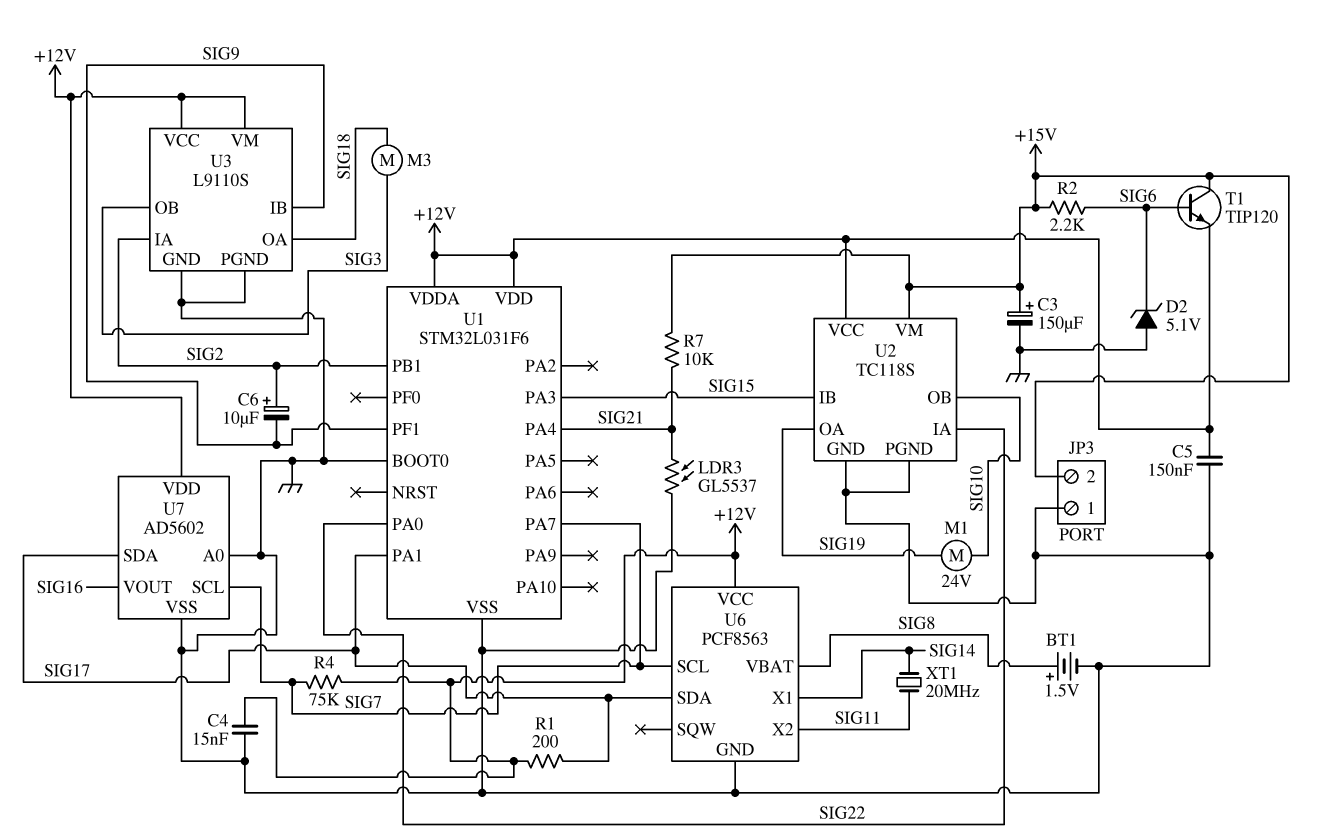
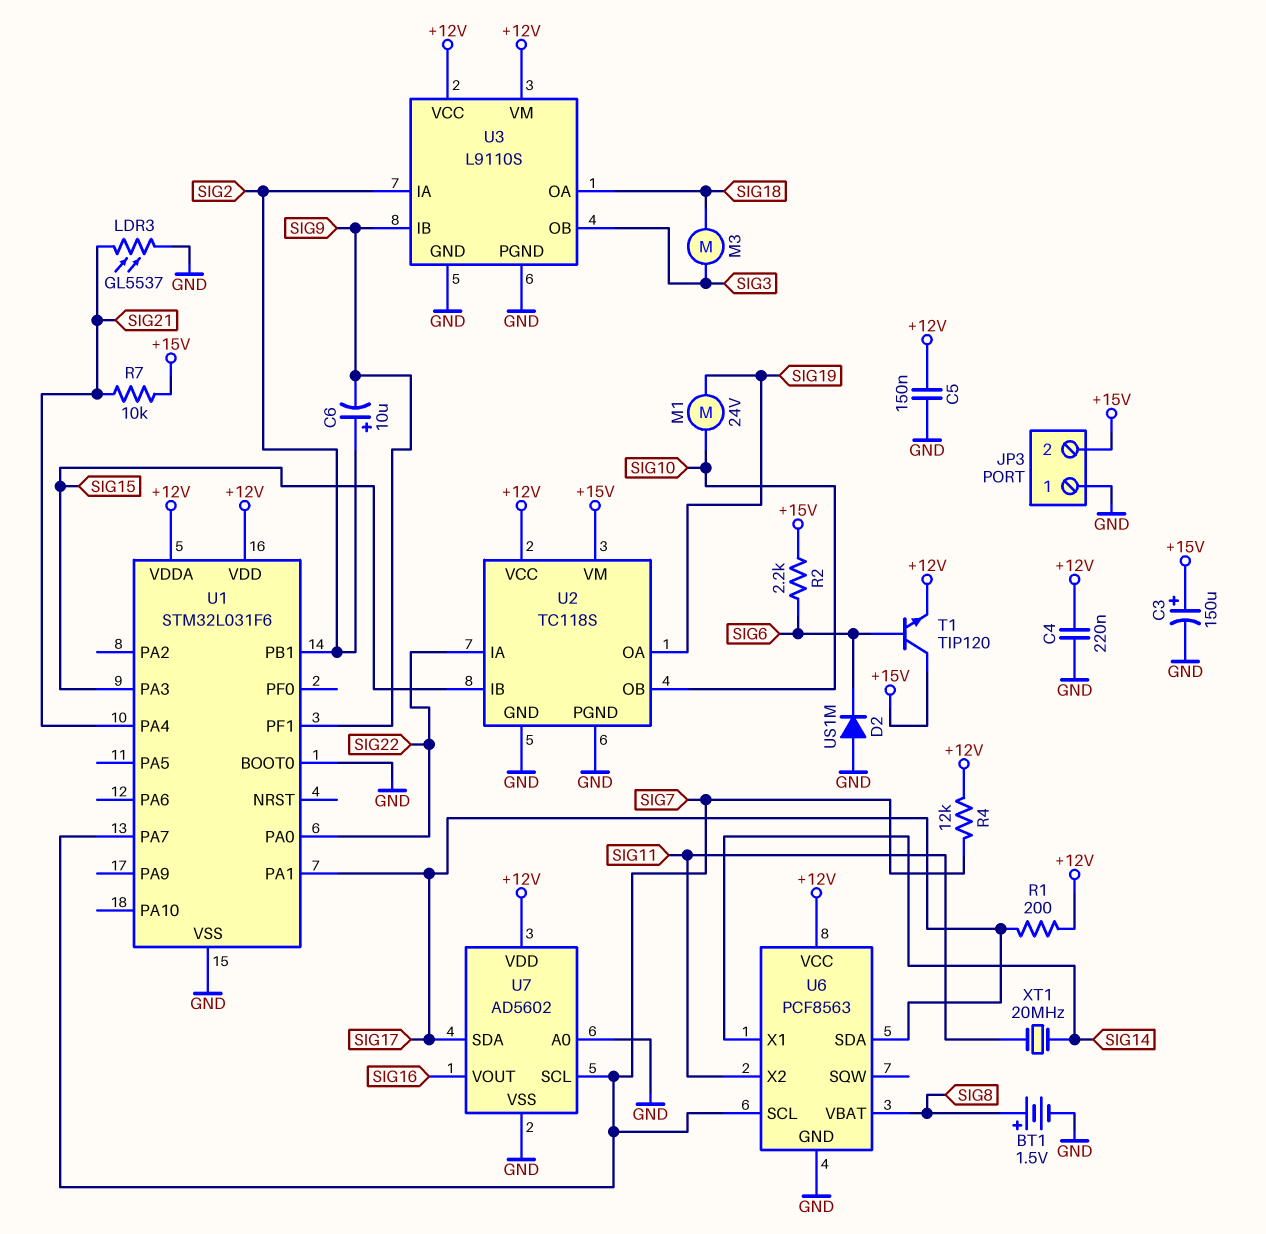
C4: 15nF (+12V, GND) -> 220nF (+12V, GND)
D2: zener 5.1V (A GND, K SIG6) -> diode US1M (A GND, K SIG6)
R4: 75k (+12V, SIG7) -> 12k (+12V, SIG7)

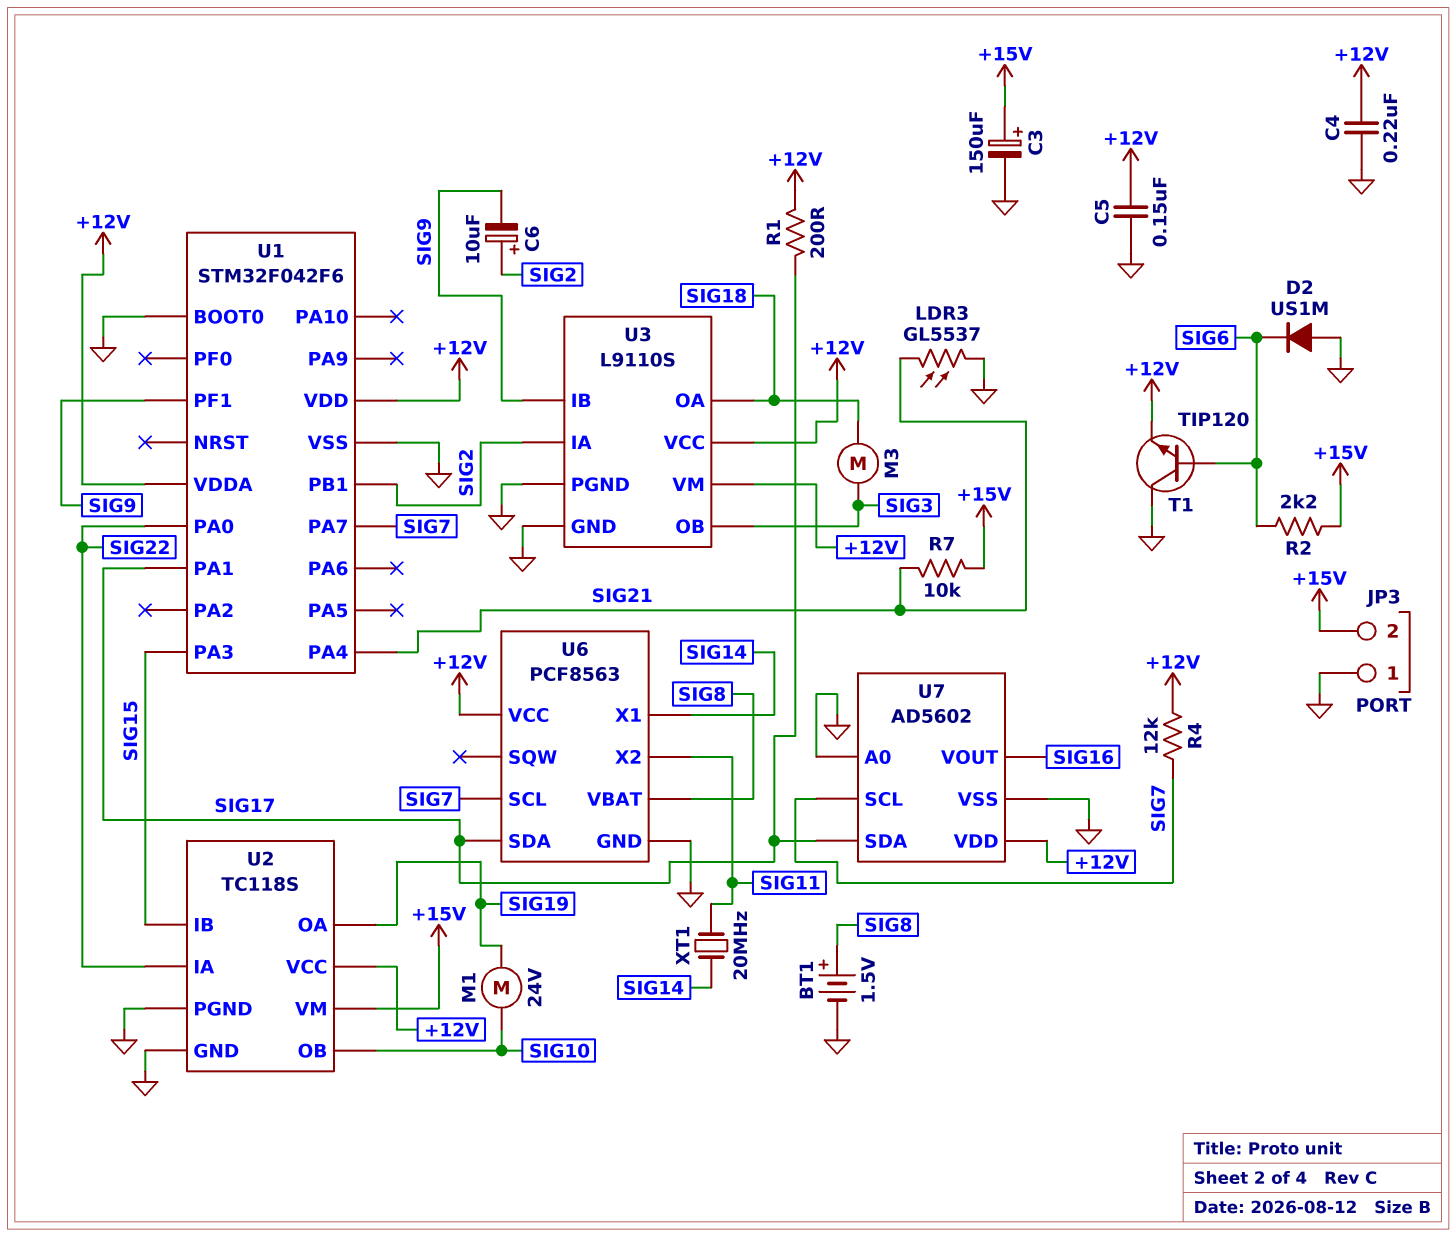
T1: NPN TIP120 (B SIG6, C +15V, E +12V) -> NPN TIP120 (B SIG6, C GND, E +12V)
U1: STM32L031F6 -> STM32F042F6

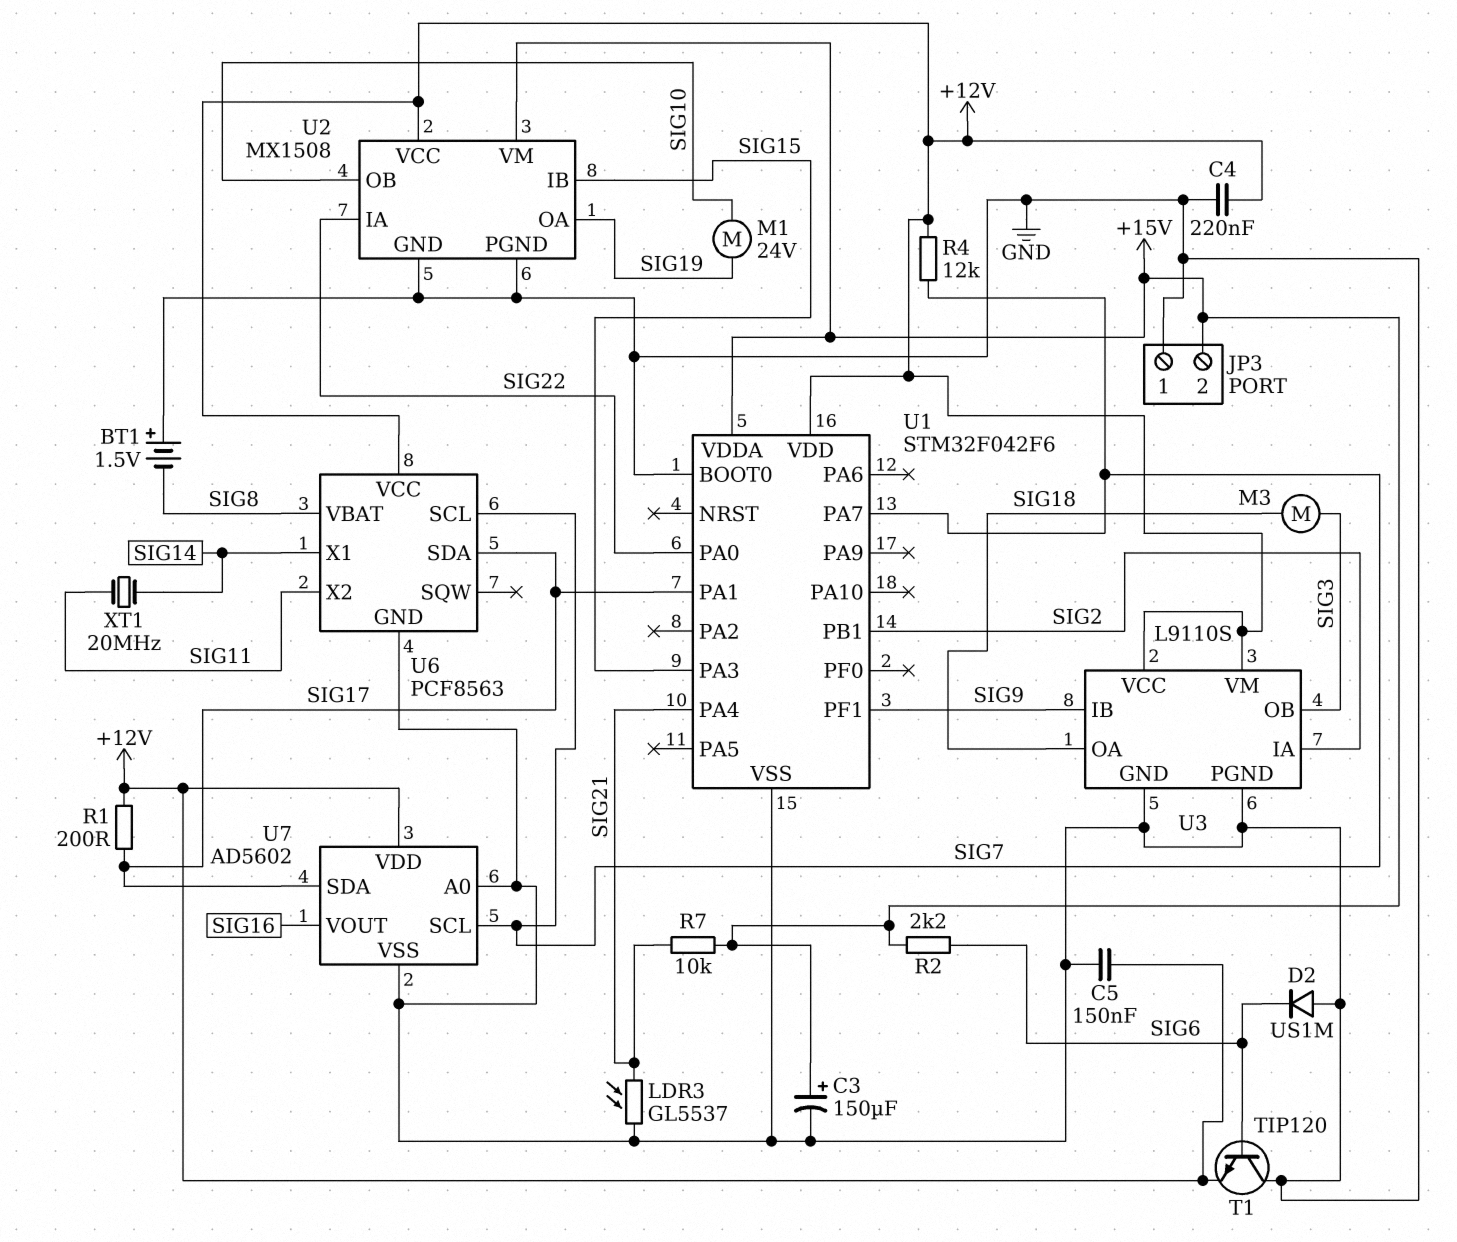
BT1: 1.5V (plus SIG8, minus GND) -> 1.5V (plus GND, minus SIG8)
C6: 10uF (plus SIG2, minus SIG9) -> none
U1 pin VDDA: +12V -> +15V
U2: TC118S -> MX1508

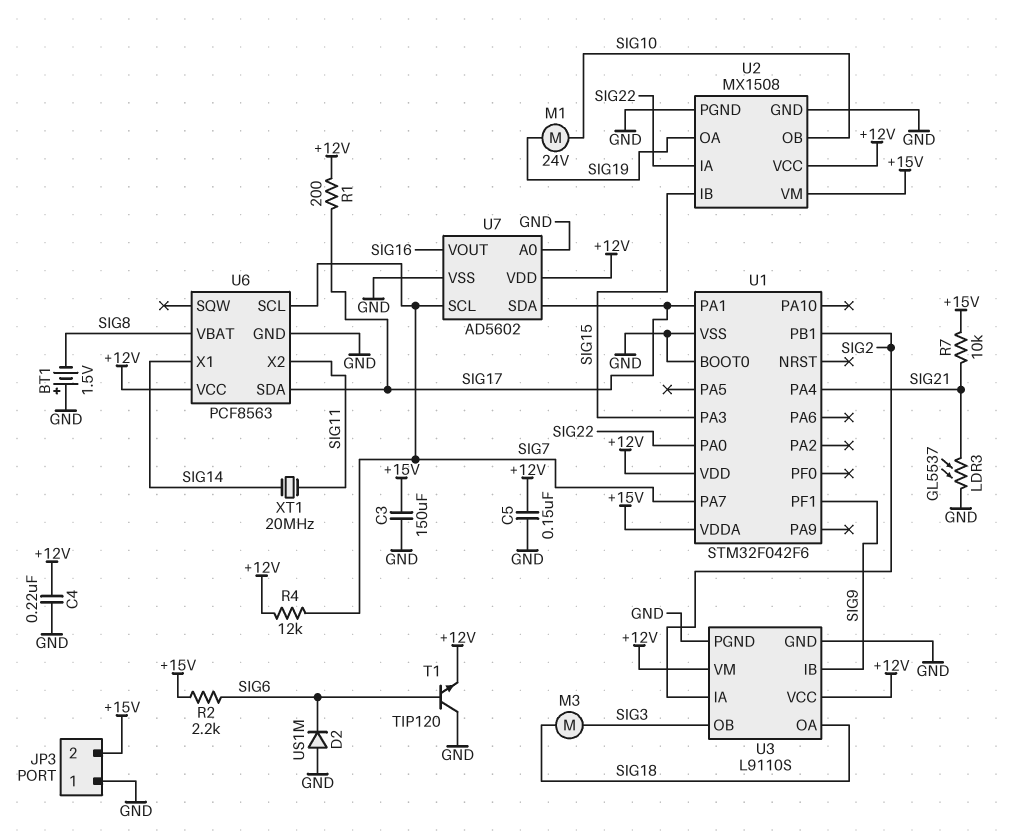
C3: 150uF (plus +15V, minus GND) -> 150uF (+15V, GND)

